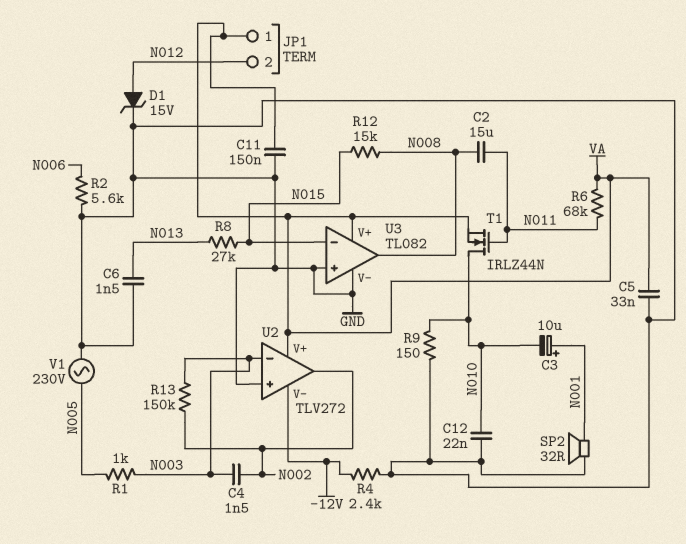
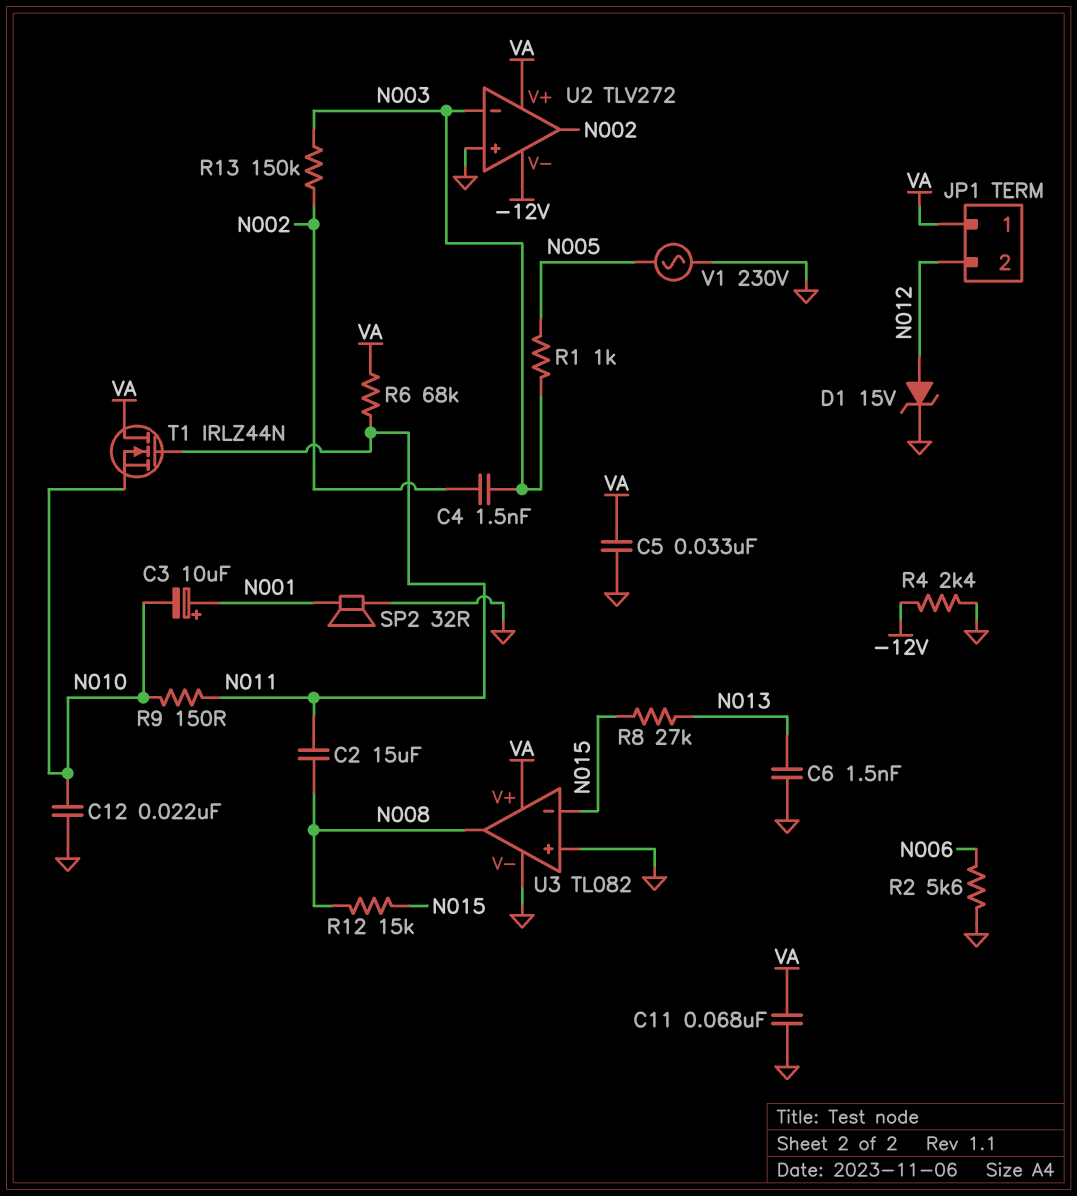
C11: 150nF (GND, VA) -> 68nF (GND, VA)
R9: 150 (GND, N010) -> 150 (N010, N011)
T1: NMOS IRLZ44N (G N011, D N010, S VA) -> NMOS IRLZ44N (G N011, D VA, S N010)

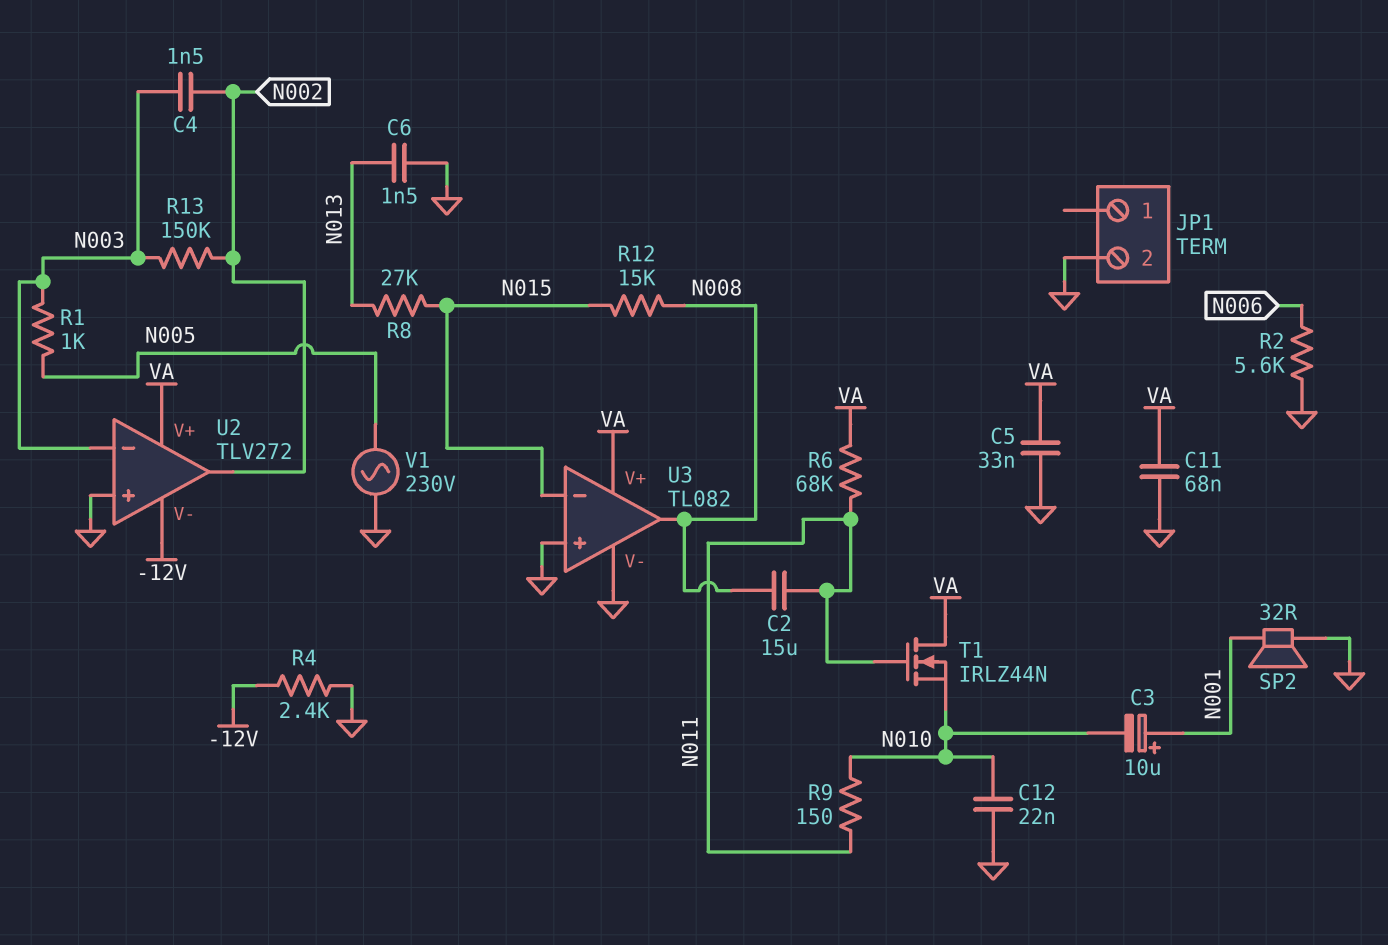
D1: zener 15V (A N012, K GND) -> none
JP1 pin 1: VA -> none
JP1 pin 2: N012 -> GND

